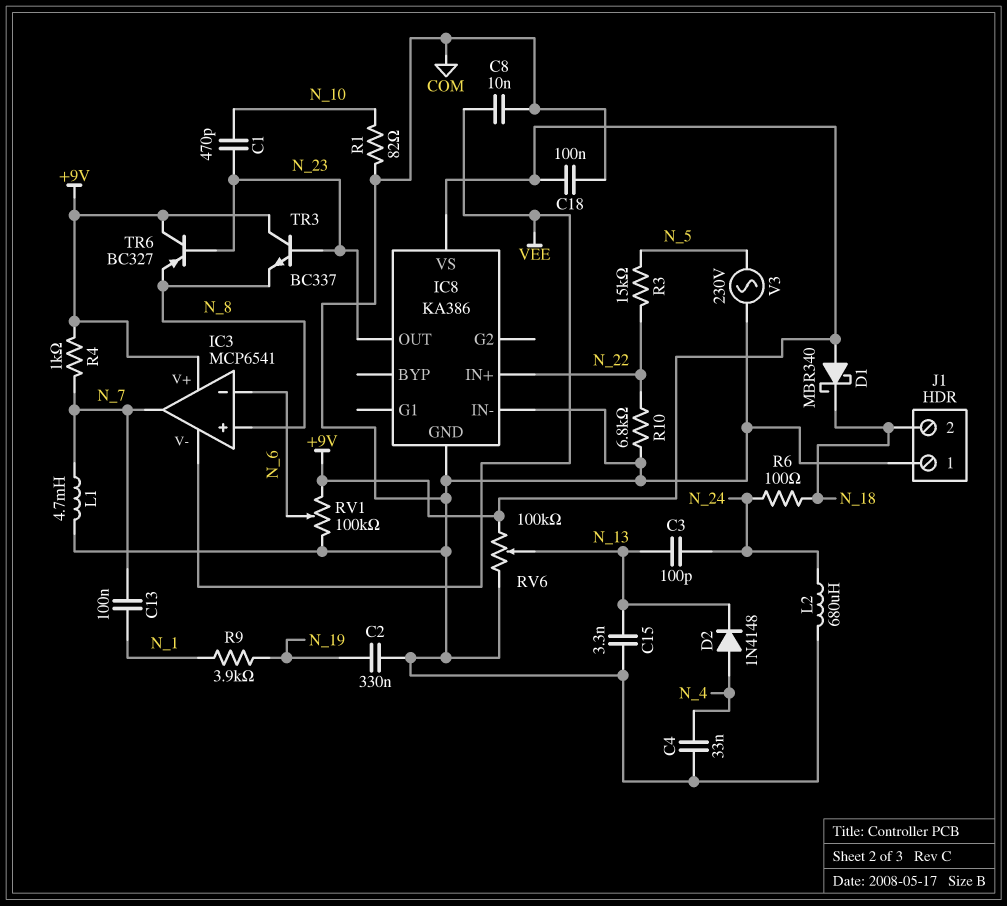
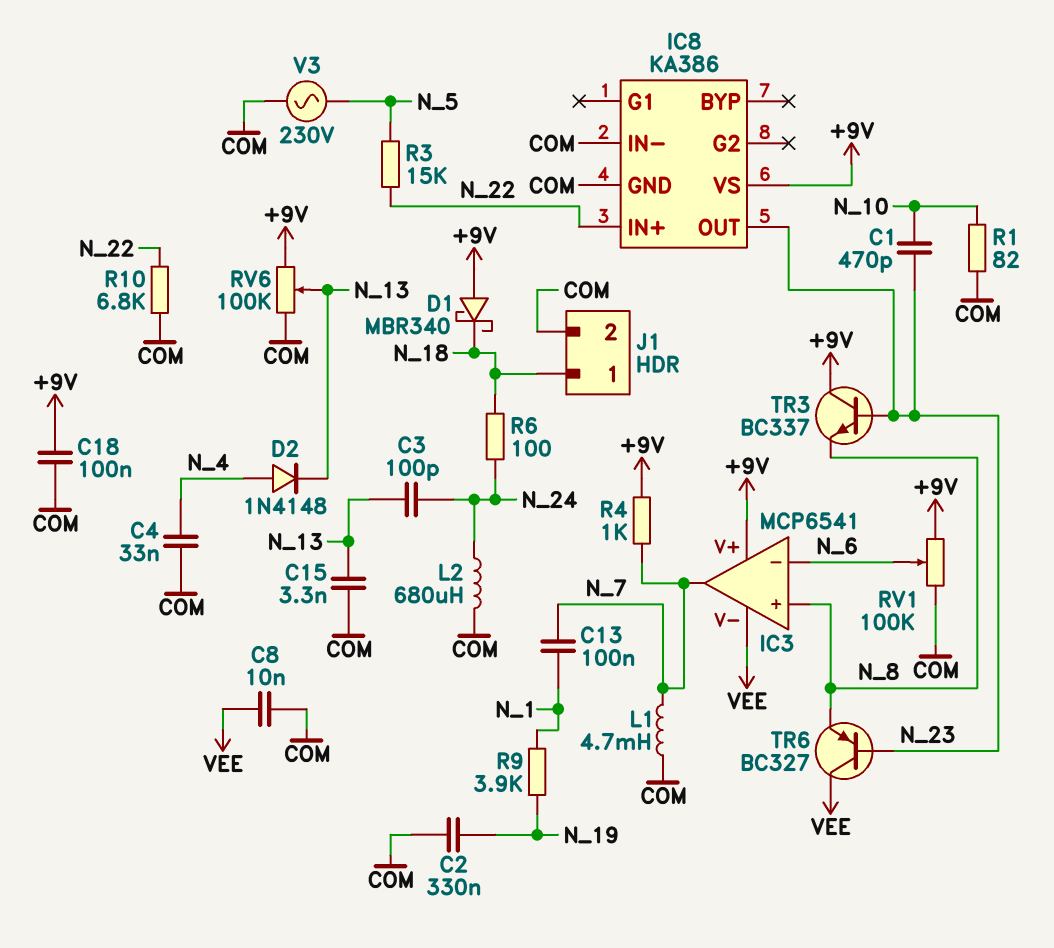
J1 pin 1: COM -> N_18
J1 pin 2: N_18 -> COM
TR6: PNP BC327 (B N_23, C +9V, E N_8) -> PNP BC327 (B N_23, C VEE, E N_8)

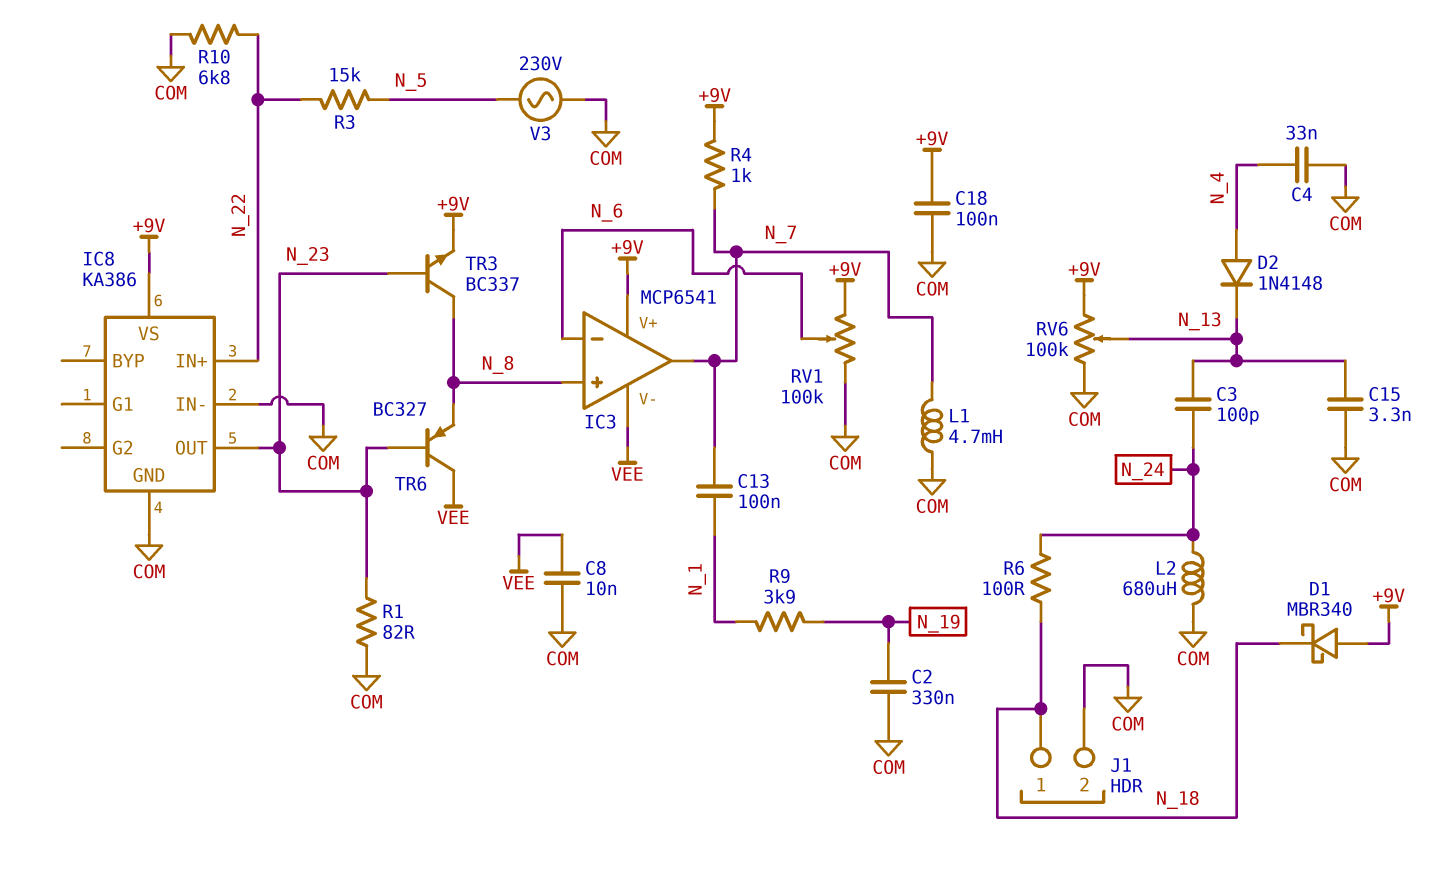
C1: 470pF (N_10, N_23) -> none
R1: 82 (COM, N_10) -> 82 (COM, N_23)
TR3: NPN BC337 (B N_23, C +9V, E N_8) -> NPN BC337 (B N_23, C N_8, E +9V)

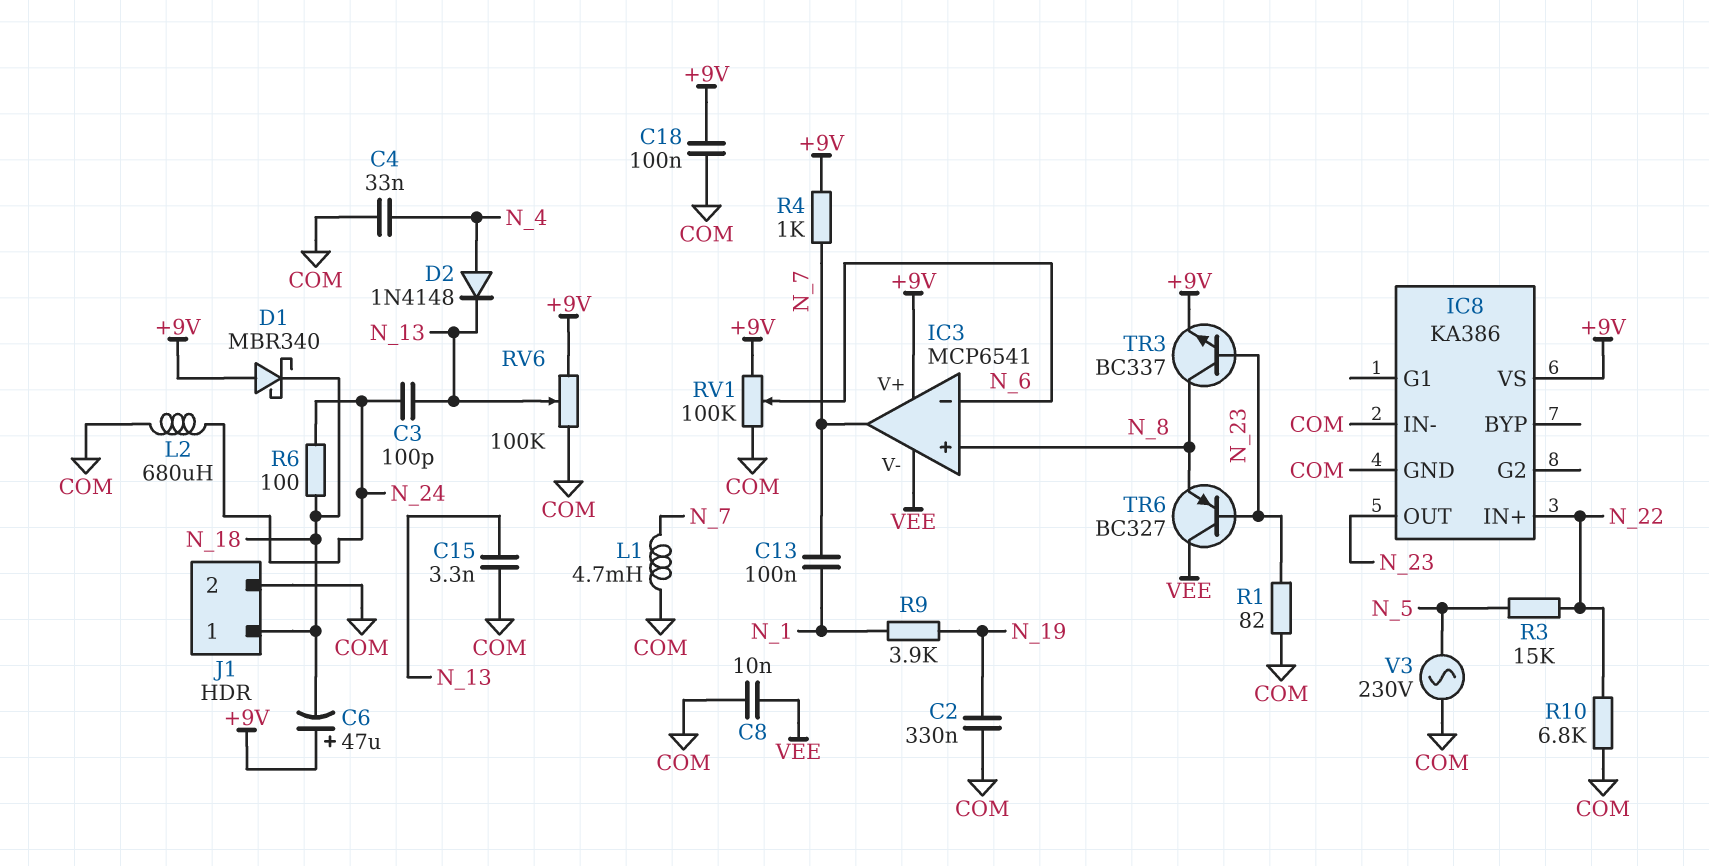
C6: none -> 47uF (plus +9V, minus N_18)

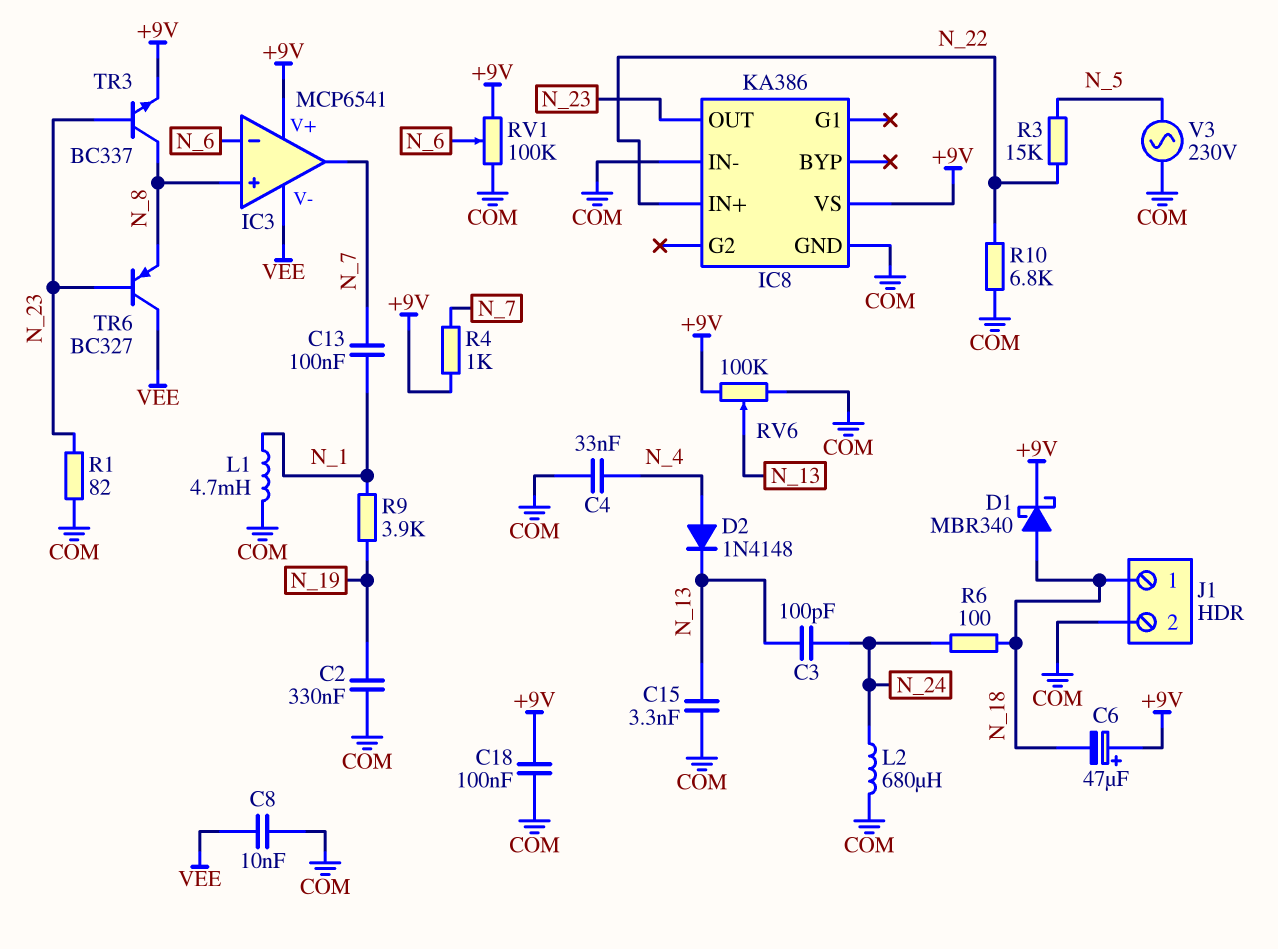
D1: schottky MBR340 (A +9V, K N_18) -> schottky MBR340 (A N_18, K +9V)
L1: 4.7mH (COM, N_7) -> 4.7mH (COM, N_1)

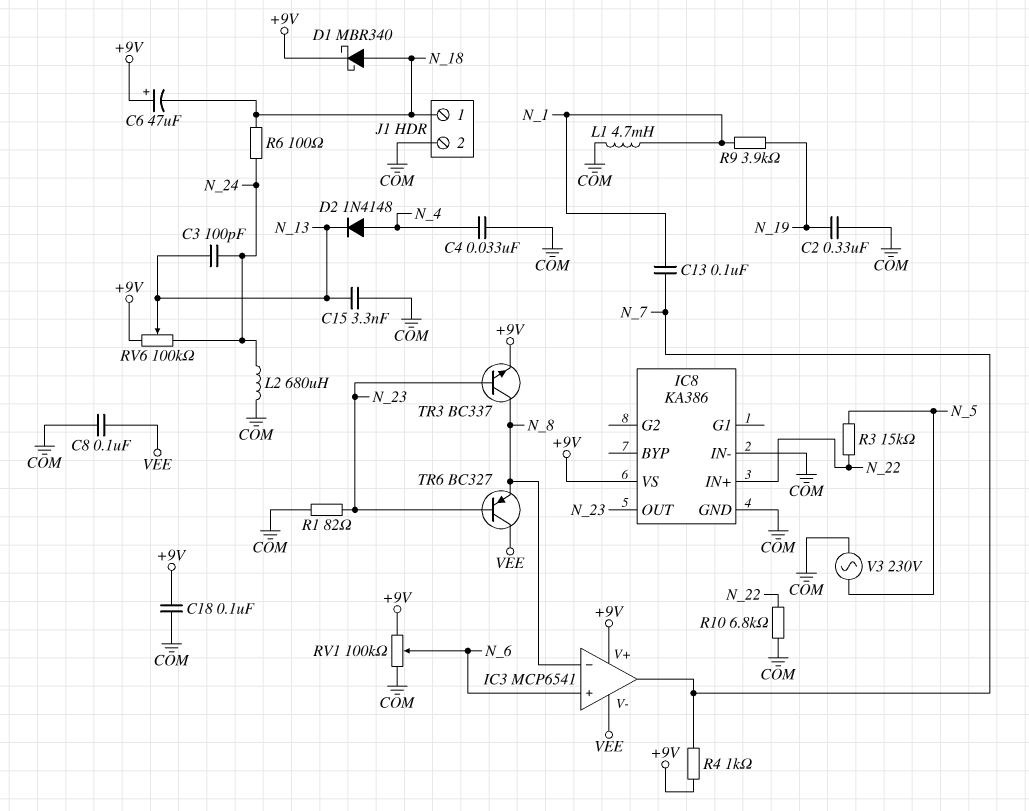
C8: 10nF (COM, VEE) -> 100nF (COM, VEE)
IC3 pin in+: N_8 -> N_6
IC3 pin in-: N_6 -> N_8
RV6: 100k (+9V, COM, wiper N_13) -> 100k (+9V, N_24, wiper N_13)

